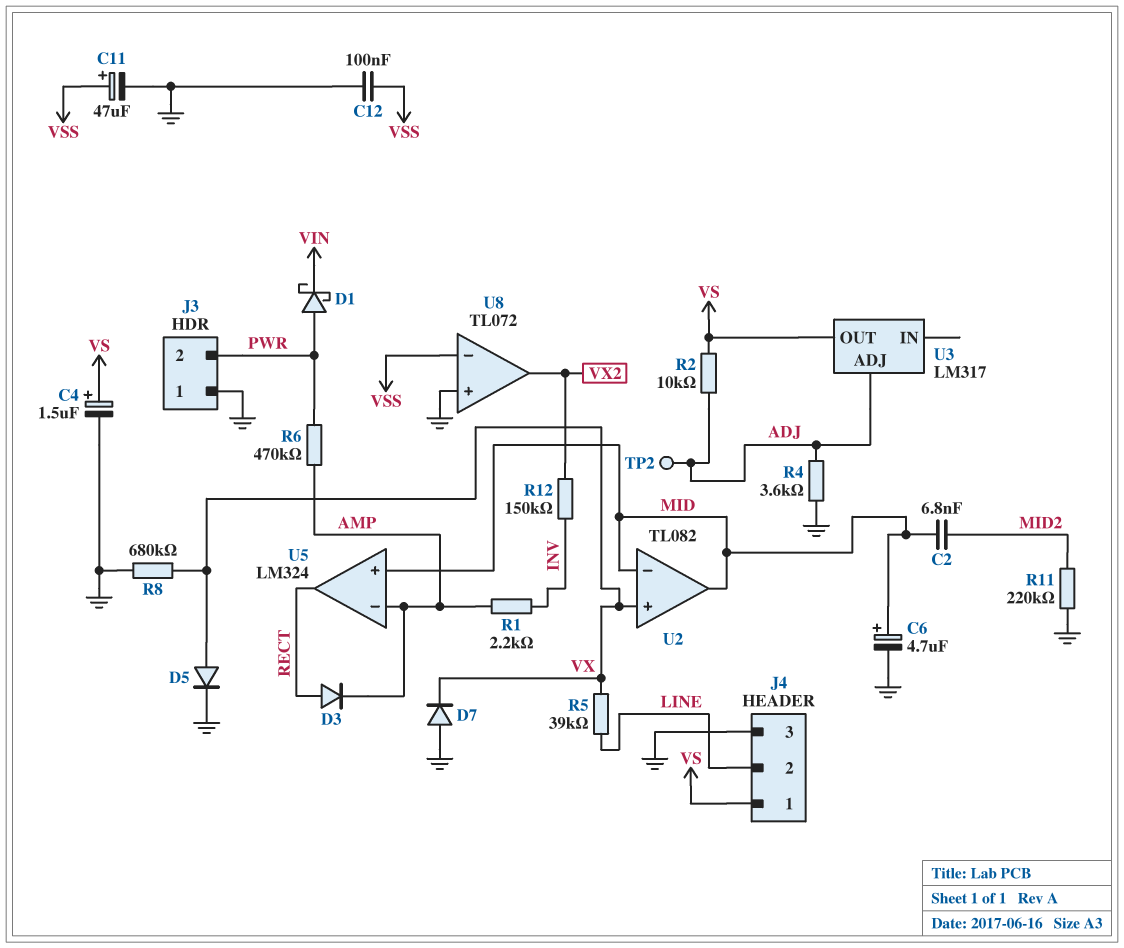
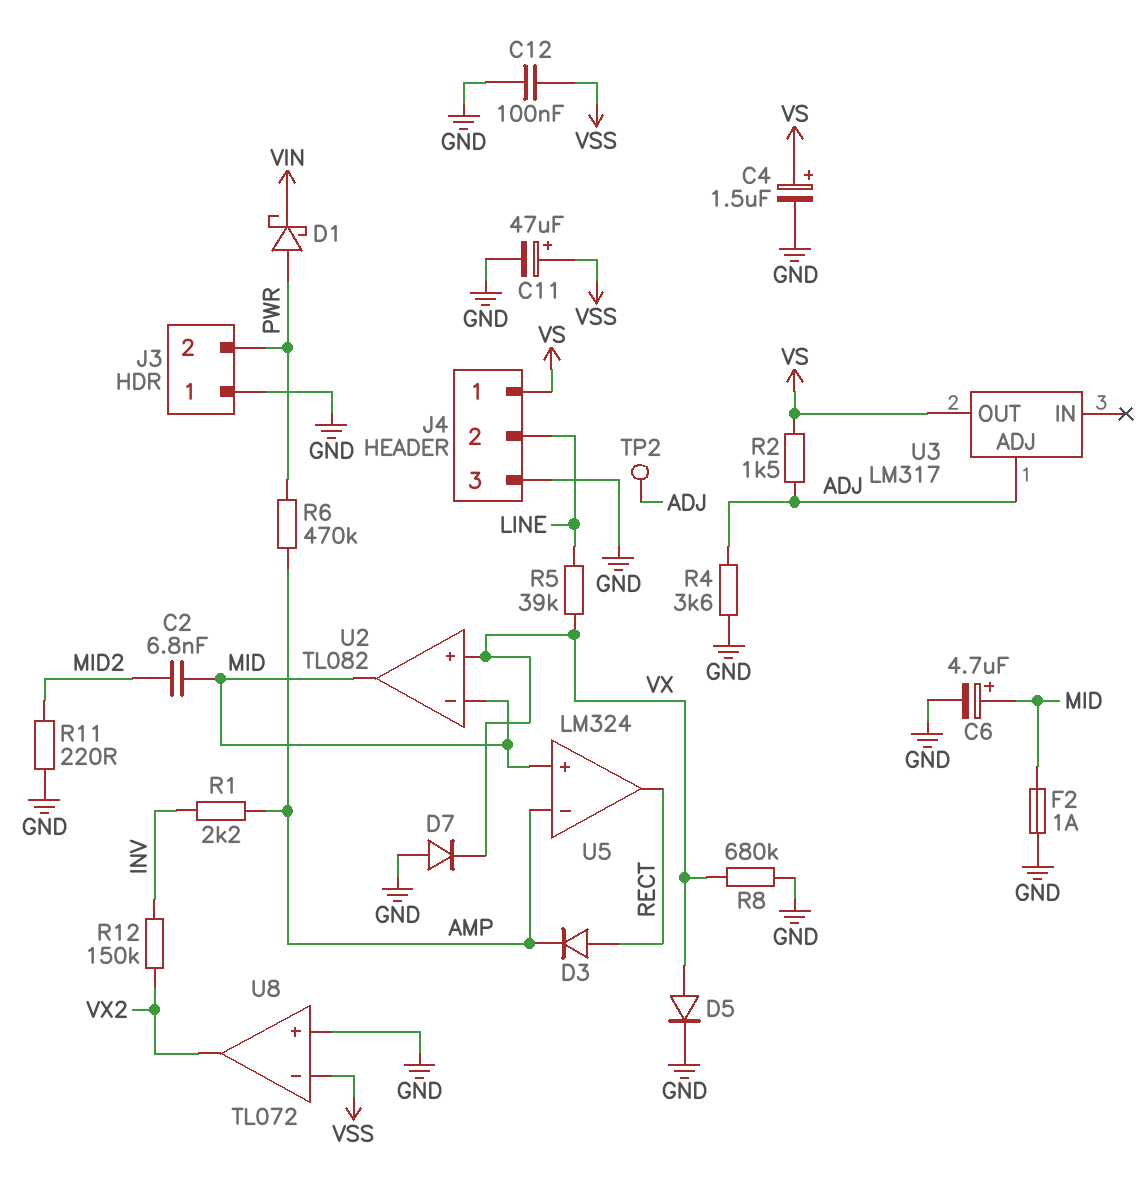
F2: none -> 1A (GND, MID)
R2: 10k (ADJ, VS) -> 1.5k (ADJ, VS)
R11: 220k (GND, MID2) -> 220 (GND, MID2)

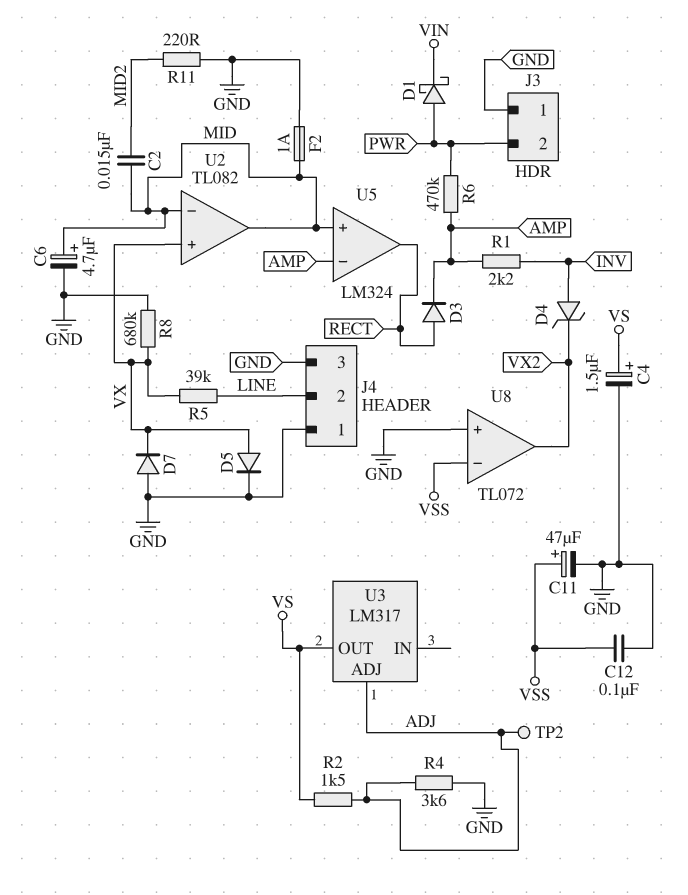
C2: 6.8nF (MID, MID2) -> 15nF (MID, MID2)
D4: none -> zener (A INV, K VX2)
J4 pin 1: VS -> GND
R12: 150k (INV, VX2) -> none

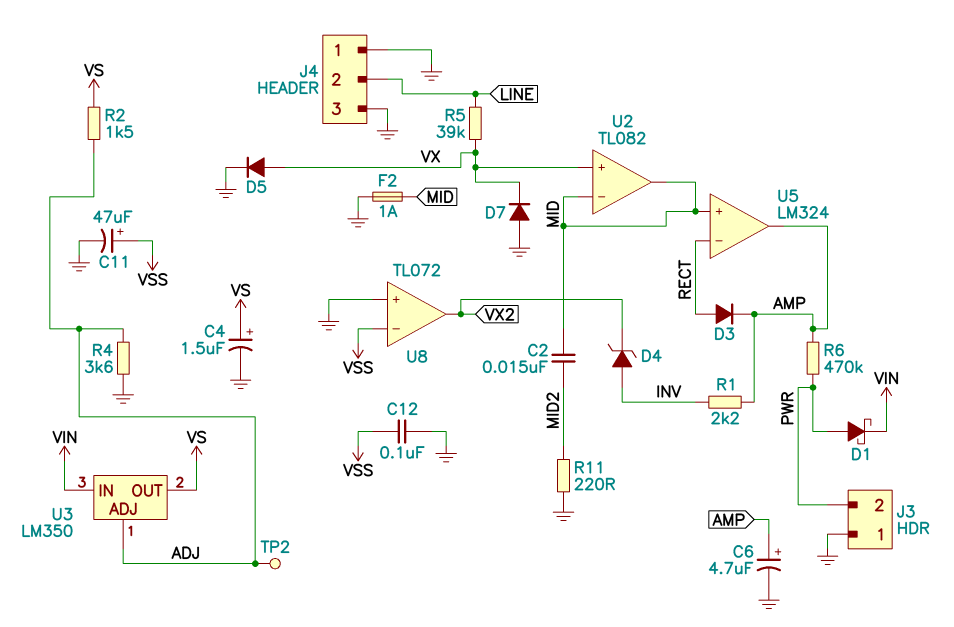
C6: 4.7uF (plus MID, minus GND) -> 4.7uF (plus AMP, minus GND)
R8: 680k (GND, VX) -> none
U3: LM317 -> LM350
U3 pin IN: none -> VIN
U5 pin in-: AMP -> RECT
U5 pin out: RECT -> AMP

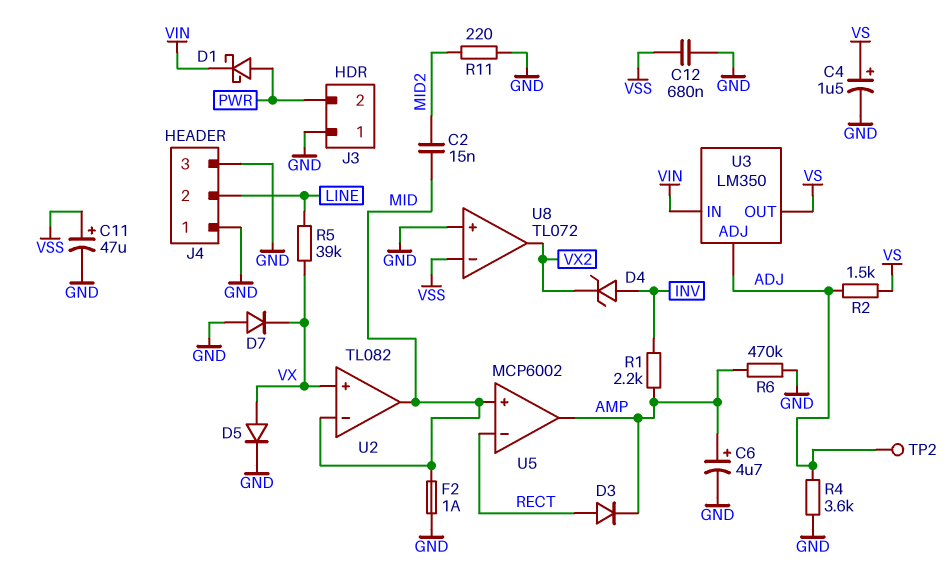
C12: 100nF (GND, VSS) -> 680nF (GND, VSS)
R6: 470k (AMP, PWR) -> 470k (AMP, GND)
U5: LM324 -> MCP6002

